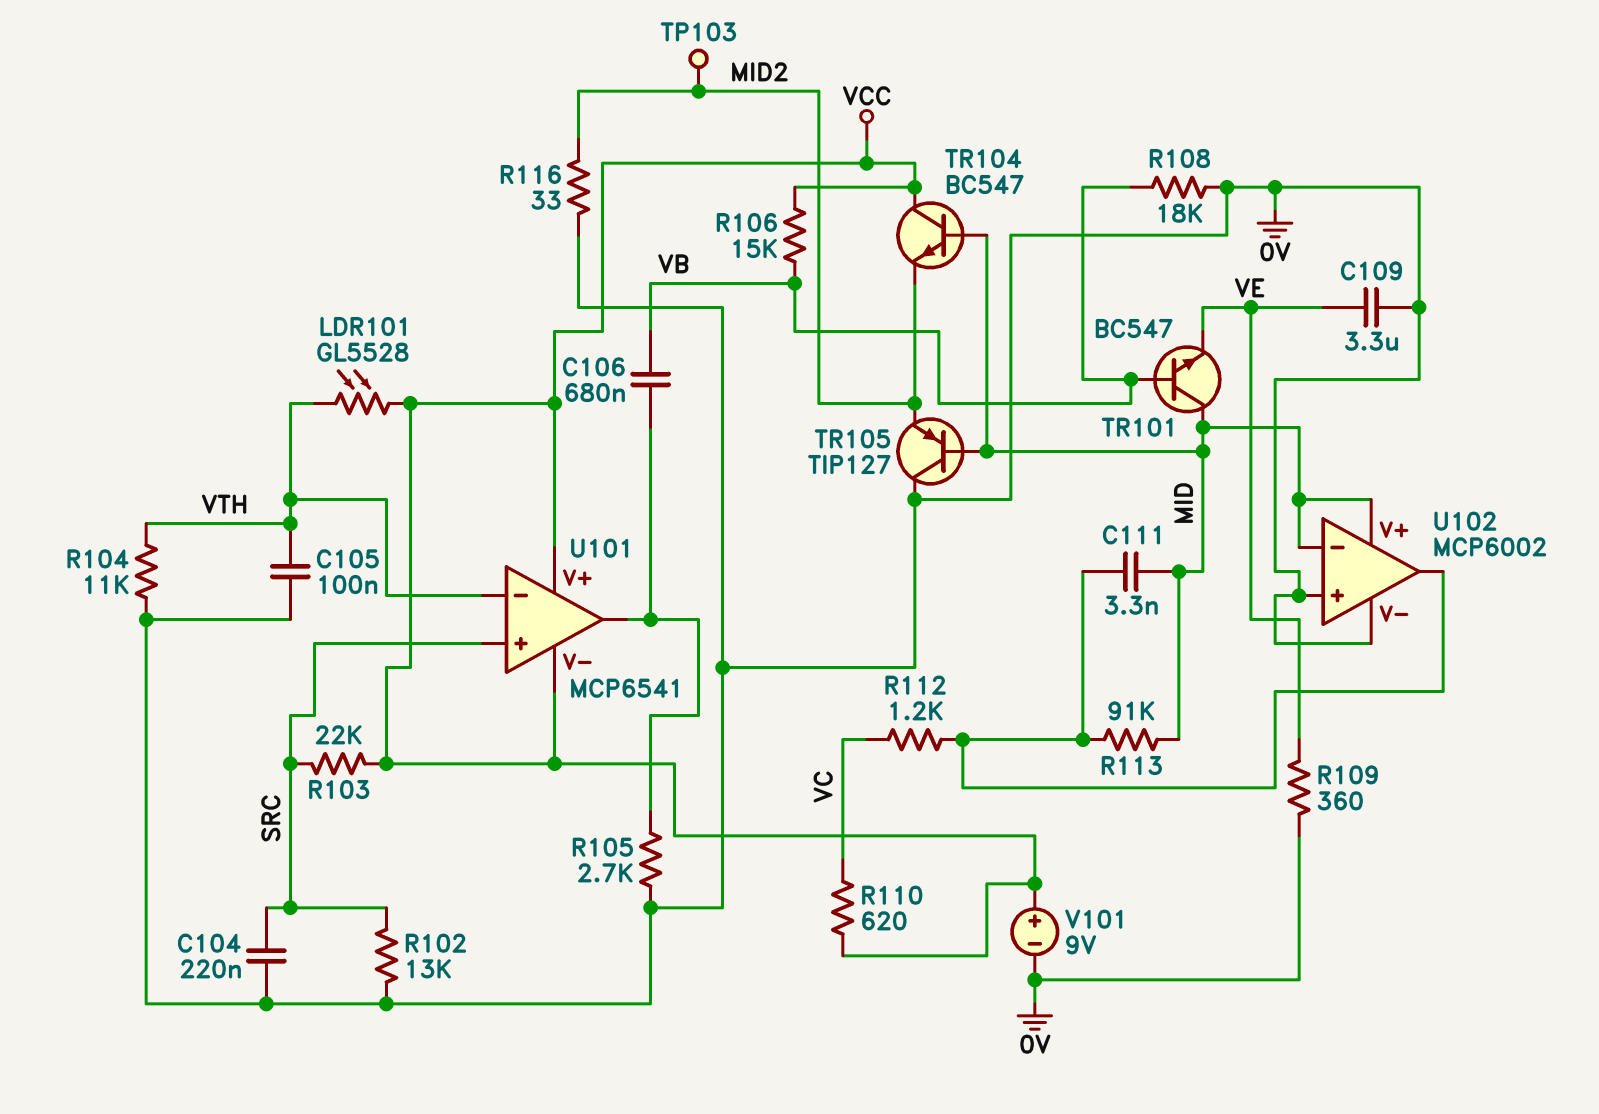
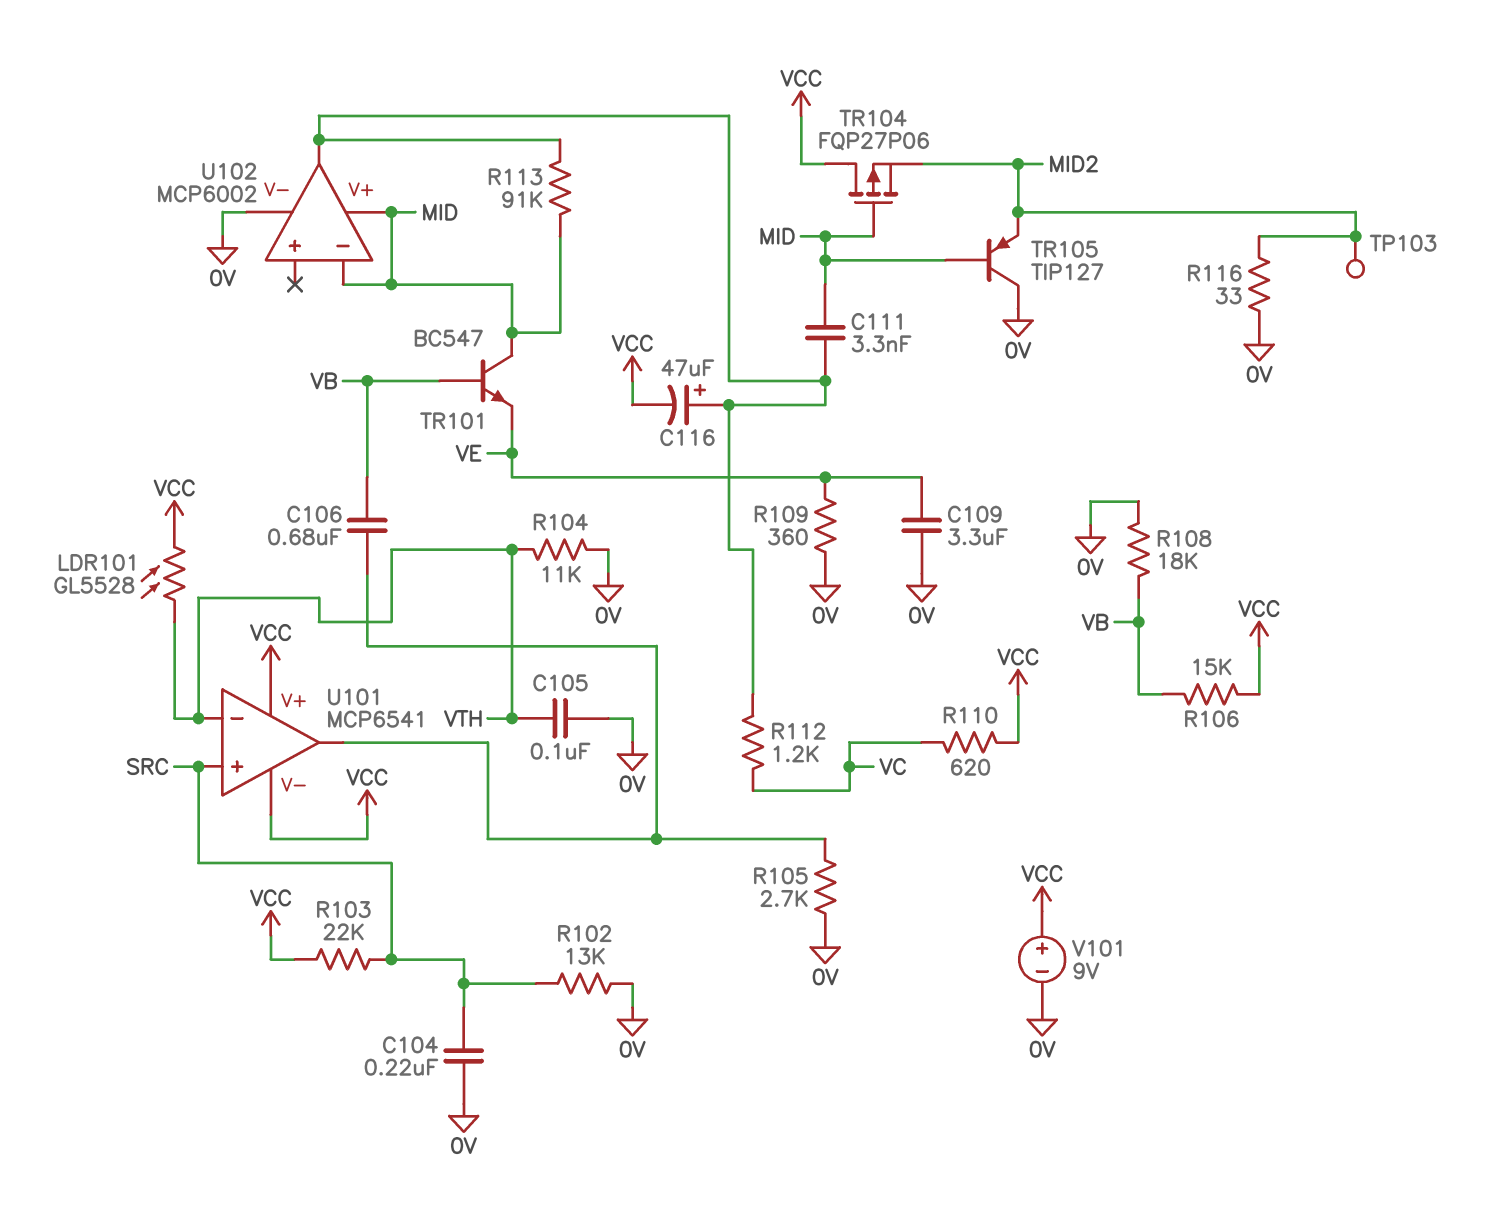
C116: none -> 47uF (plus U102/out, minus VCC)
TR104: NPN BC547 (B MID, C VCC, E MID2) -> PMOS FQP27P06 (G MID, D VCC, S MID2)
U102 pin in+: 0V -> none

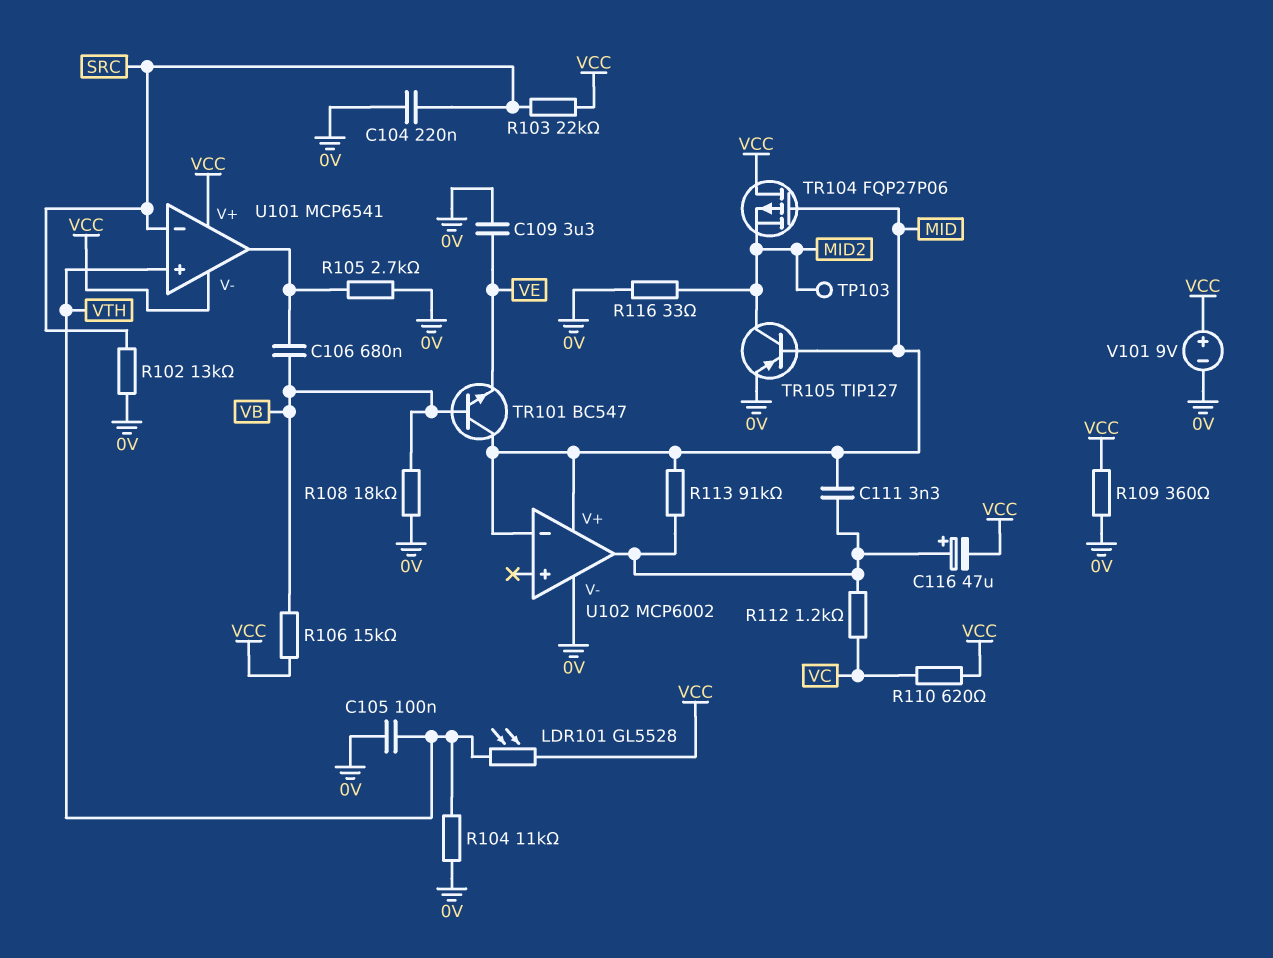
R109: 360 (0V, VE) -> 360 (0V, VCC)
TR105: PNP TIP127 (B MID, C 0V, E MID2) -> PNP TIP127 (B MID, C MID2, E 0V)
U101 pin in+: SRC -> VTH
U101 pin in-: VTH -> SRC

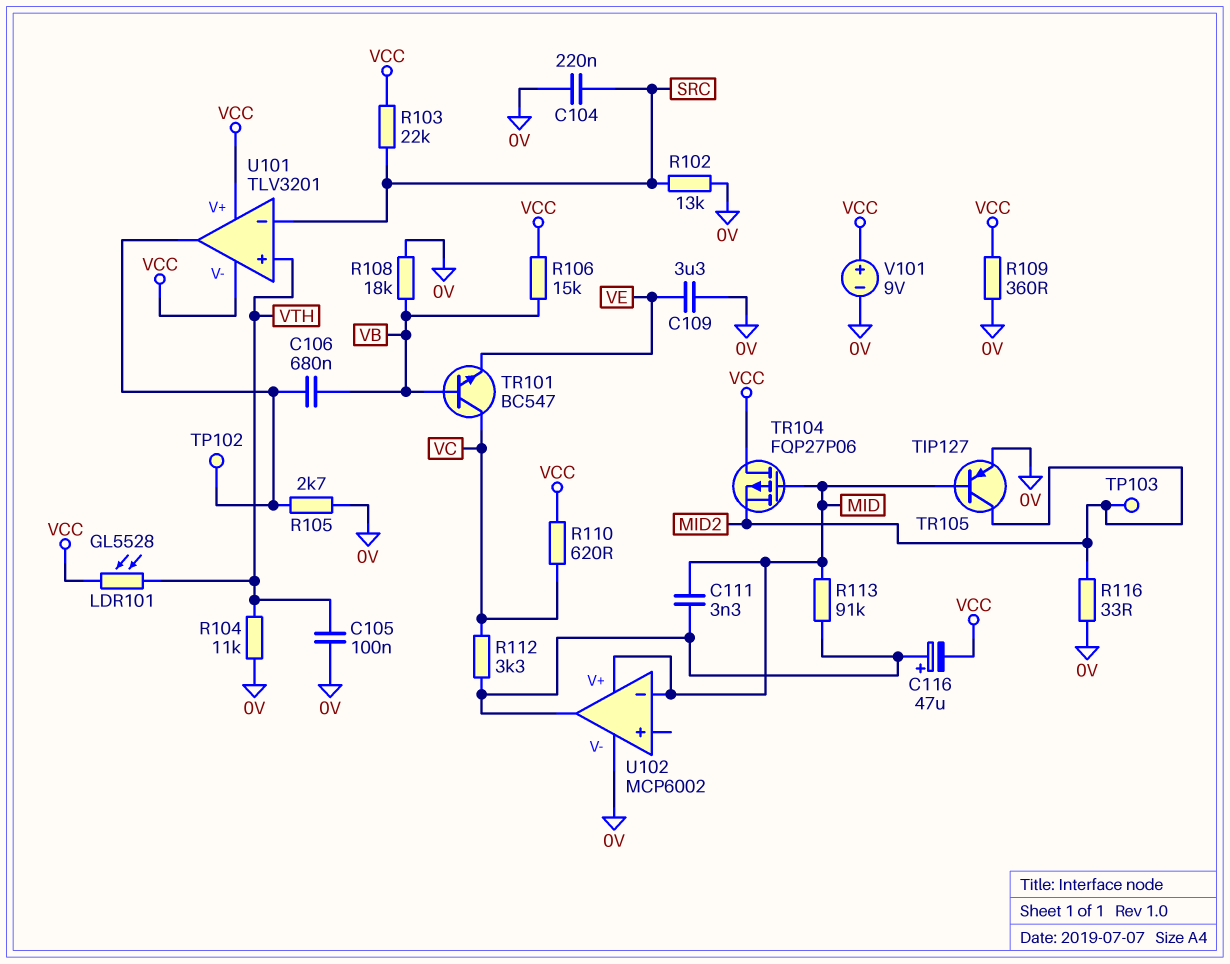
R112: 1.2k (U102/out, VC) -> 3.3k (U102/out, VC)
TP102: none -> test point (U101/out)
TR101: NPN BC547 (B VB, C MID, E VE) -> NPN BC547 (B VB, C VC, E VE)
U101: MCP6541 -> TLV3201

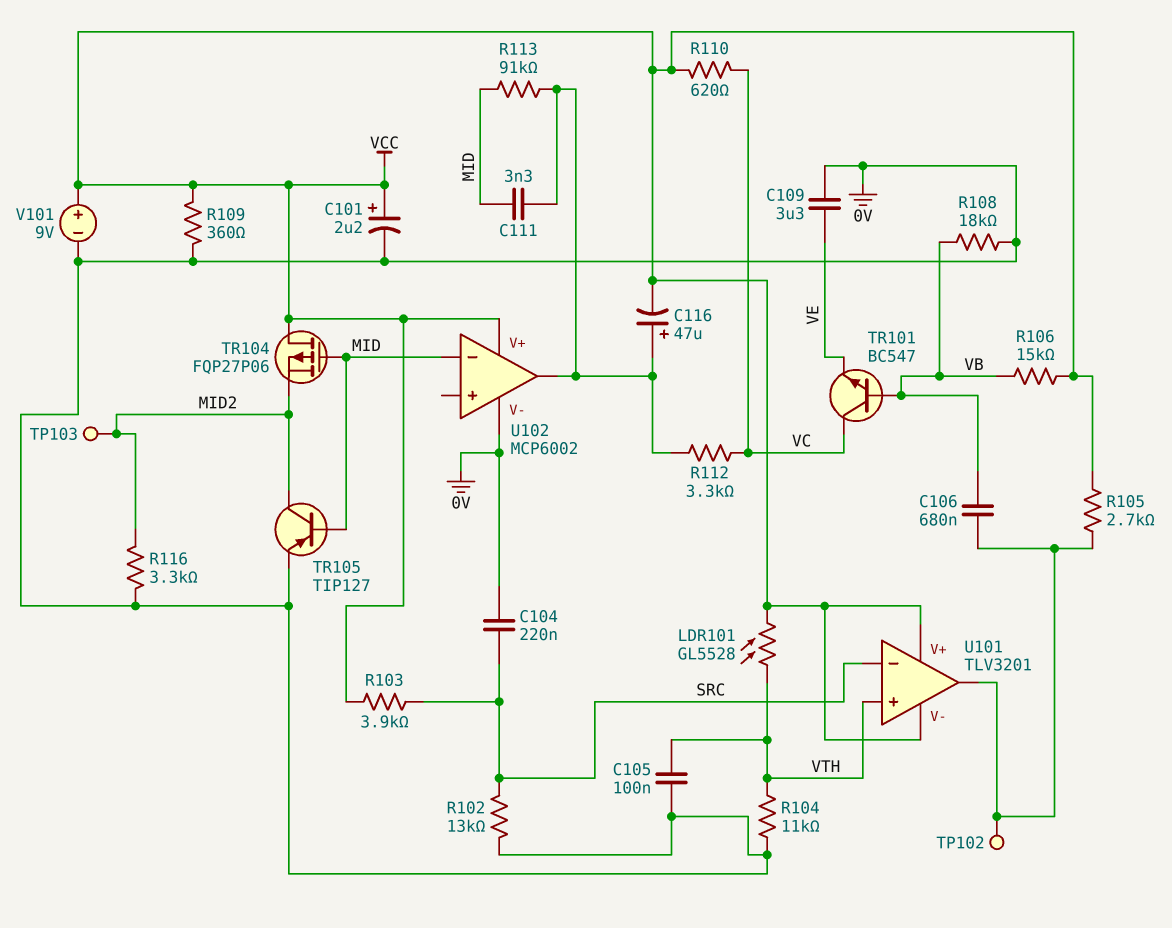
C101: none -> 2.2uF (plus VCC, minus 0V)
R103: 22k (SRC, VCC) -> 3.9k (SRC, VCC)
R105: 2.7k (0V, U101/out) -> 2.7k (U101/out, VCC)
R116: 33 (0V, MID2) -> 3.3k (0V, MID2)
U102 pin V+: MID -> VCC

